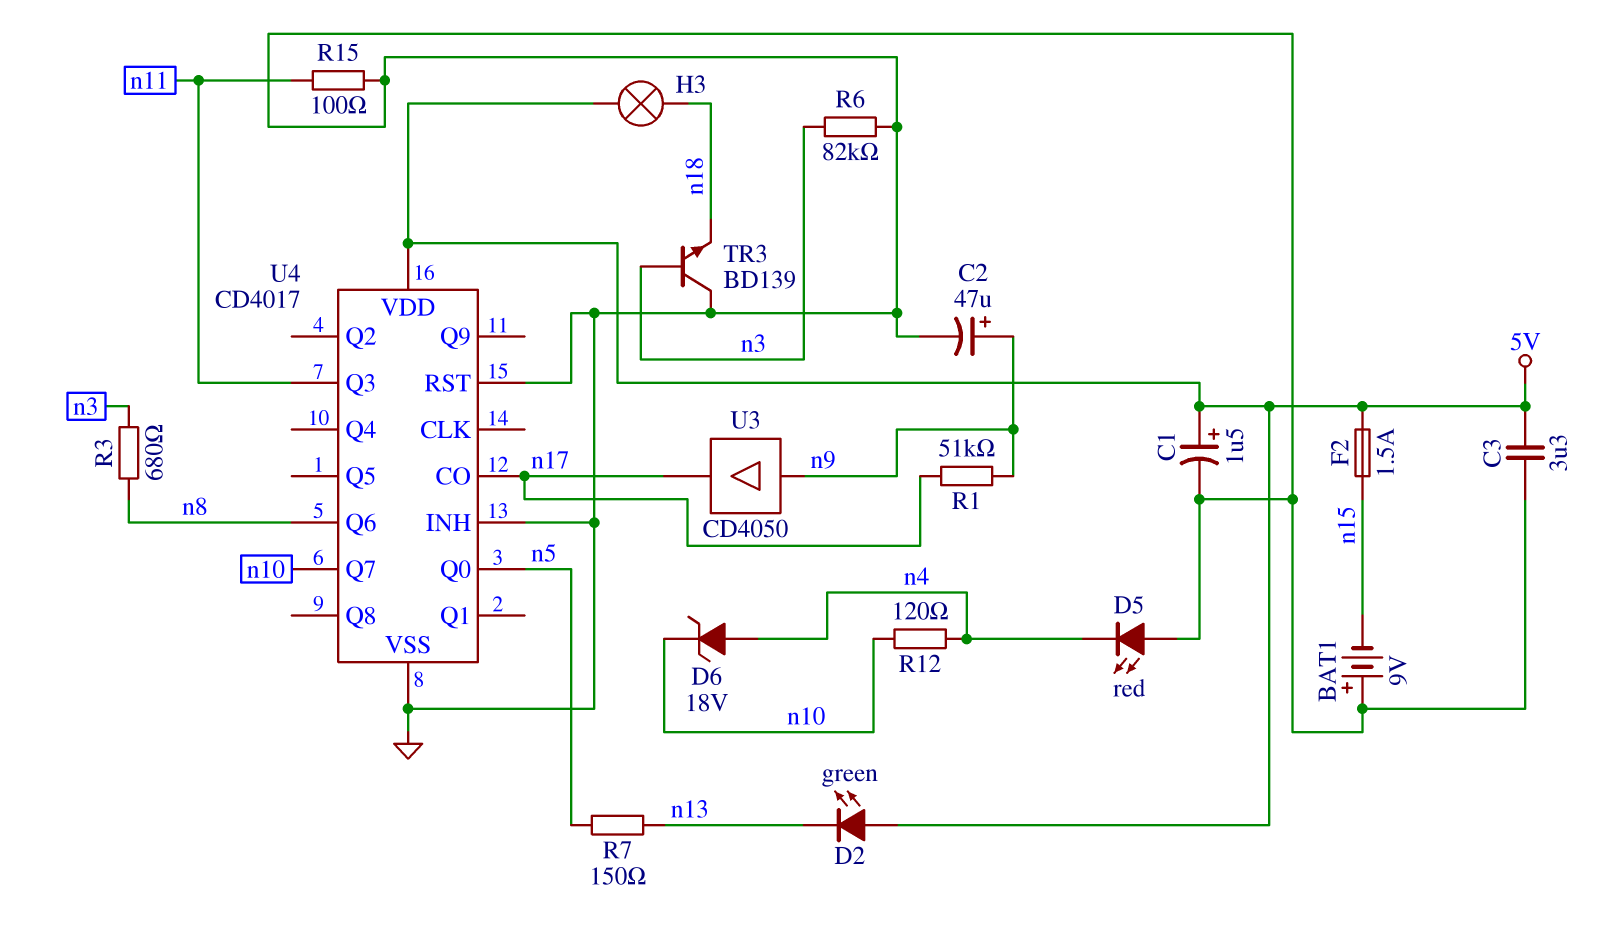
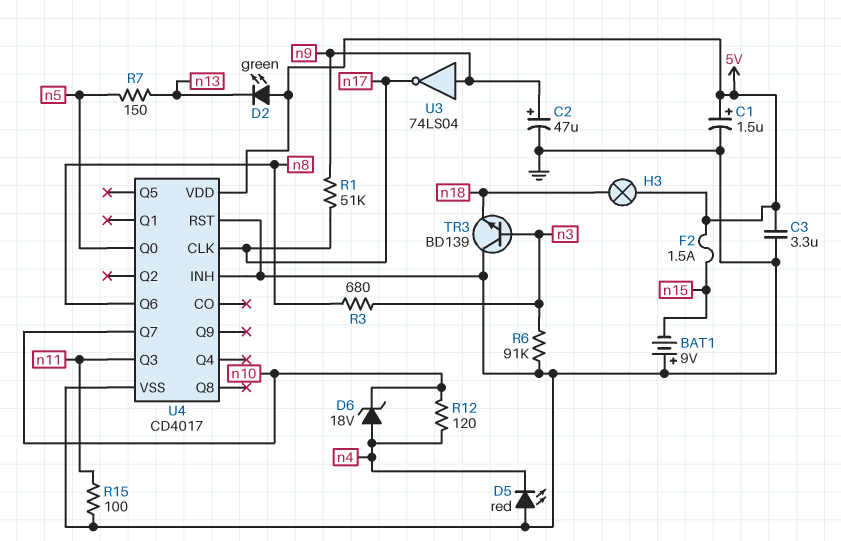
R6: 82k (GND, n3) -> 91k (GND, n3)
U3: buffer CD4050 (in n9, out n17) -> NOT 74LS04 (in n9, out n17)
U4 pin CLK: none -> n17
U4 pin CO: n17 -> none

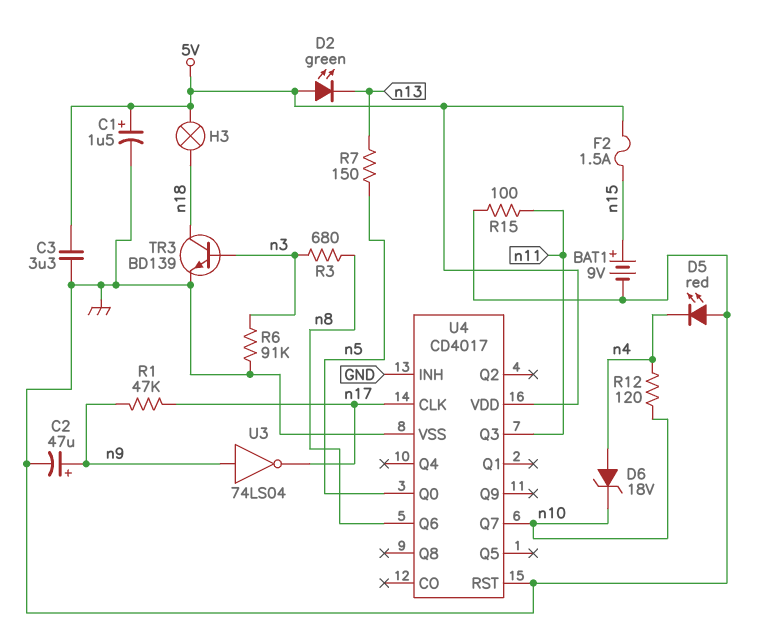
BAT1: 9V (plus GND, minus n15) -> 9V (plus n15, minus GND)
R1: 51k (n9, n17) -> 47k (n9, n17)
TR3: NPN BD139 (B n3, C GND, E n18) -> NPN BD139 (B n3, C n18, E GND)

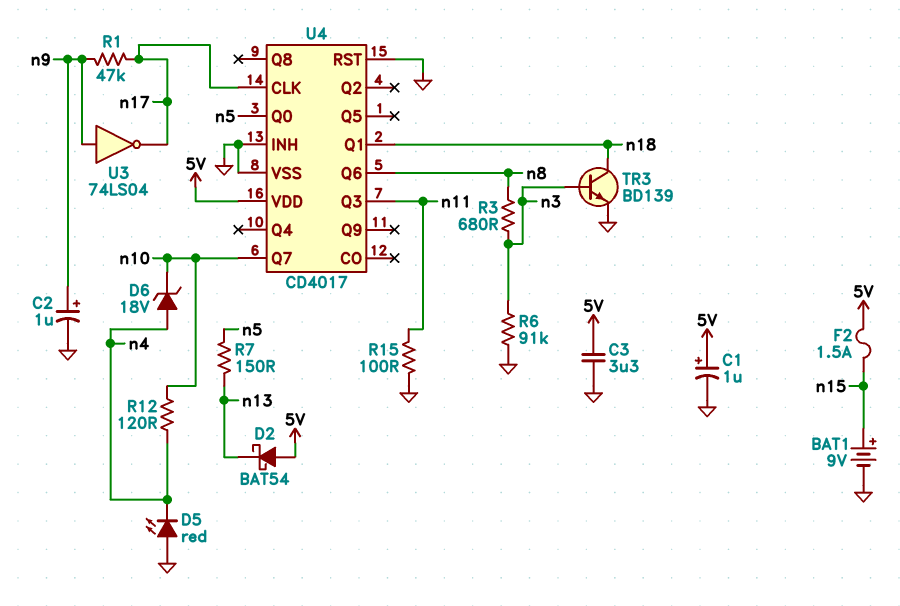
C1: 1.5uF (plus 5V, minus GND) -> 1uF (plus 5V, minus GND)
C2: 47uF (plus n9, minus GND) -> 1uF (plus n9, minus GND)
D2: LED green (A 5V, K n13) -> schottky BAT54 (A 5V, K n13)
H3: lamp (5V, n18) -> none
U4 pin Q1: none -> n18

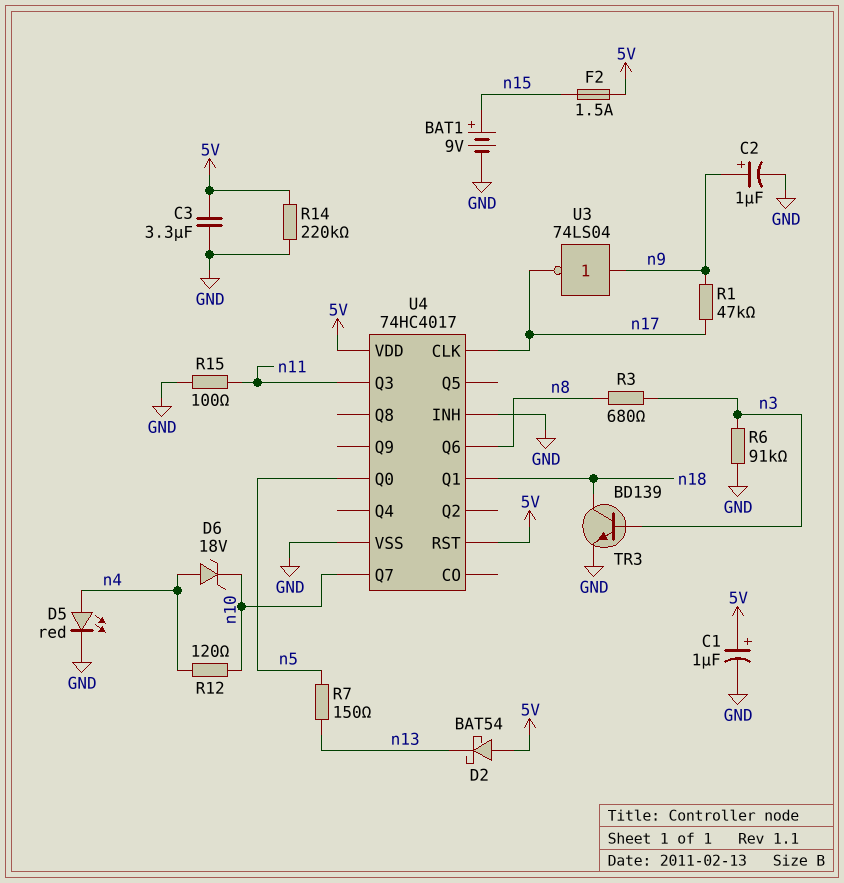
D5: LED red (A GND, K n4) -> LED red (A n4, K GND)
R14: none -> 220k (5V, GND)
U4: CD4017 -> 74HC4017
U4 pin RST: GND -> 5V

